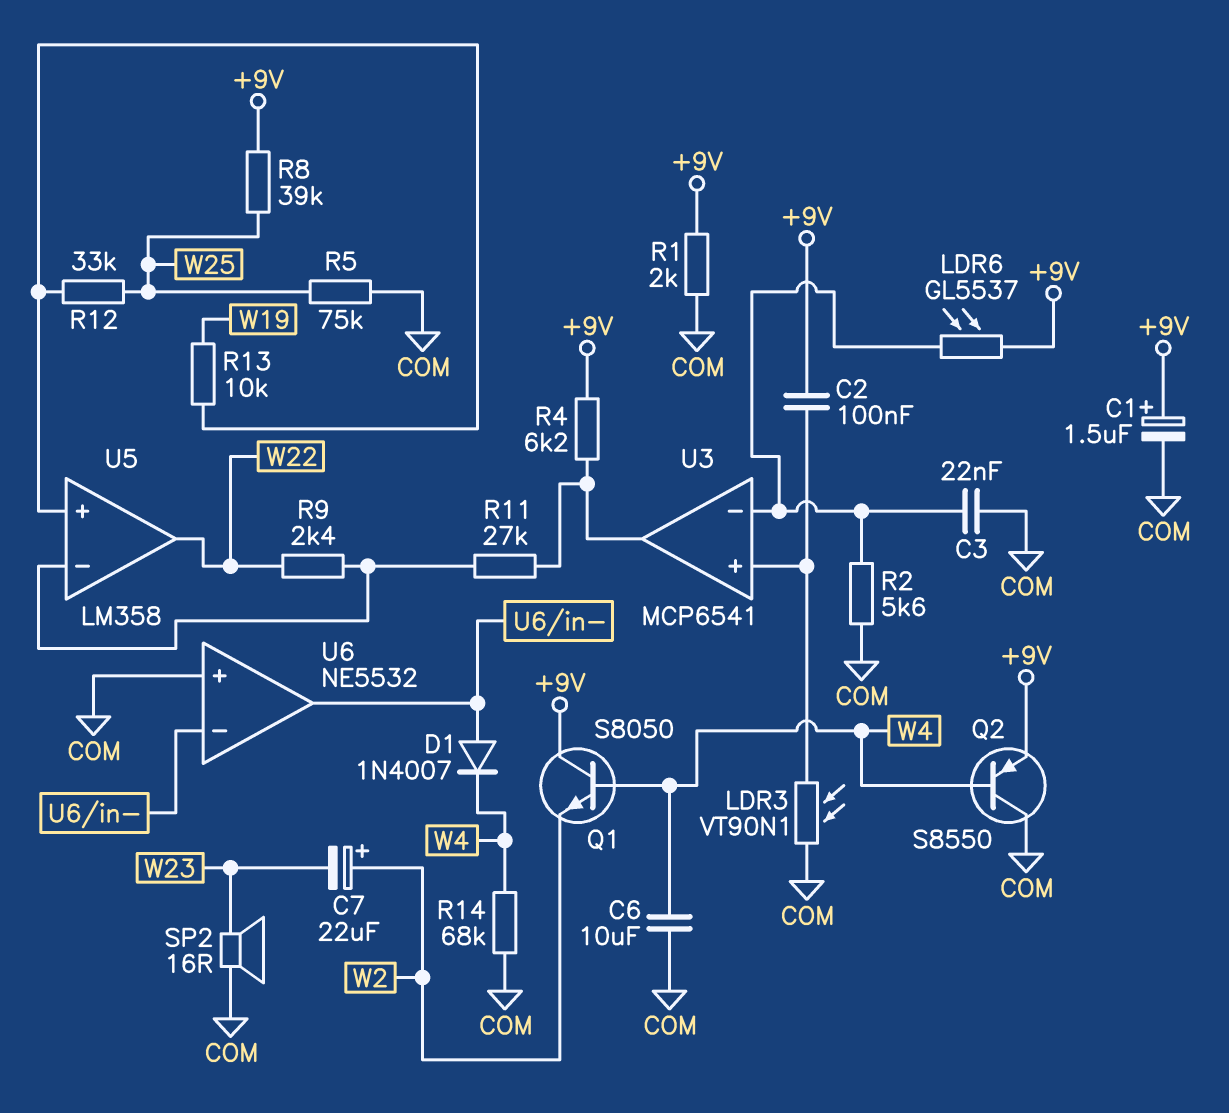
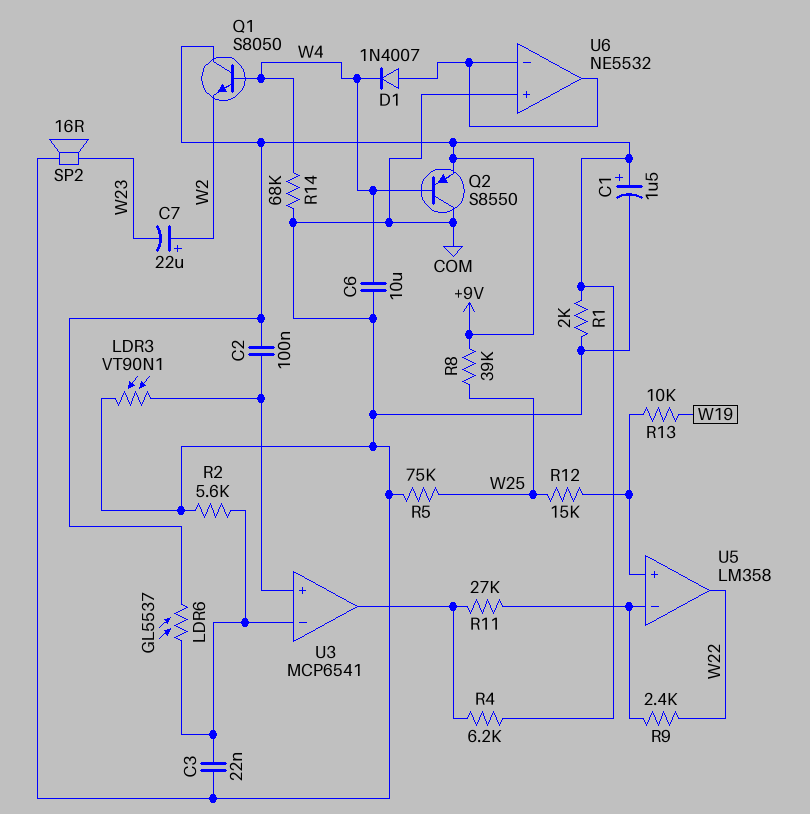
R12: 33k (U5/in+, W25) -> 15k (U5/in+, W25)

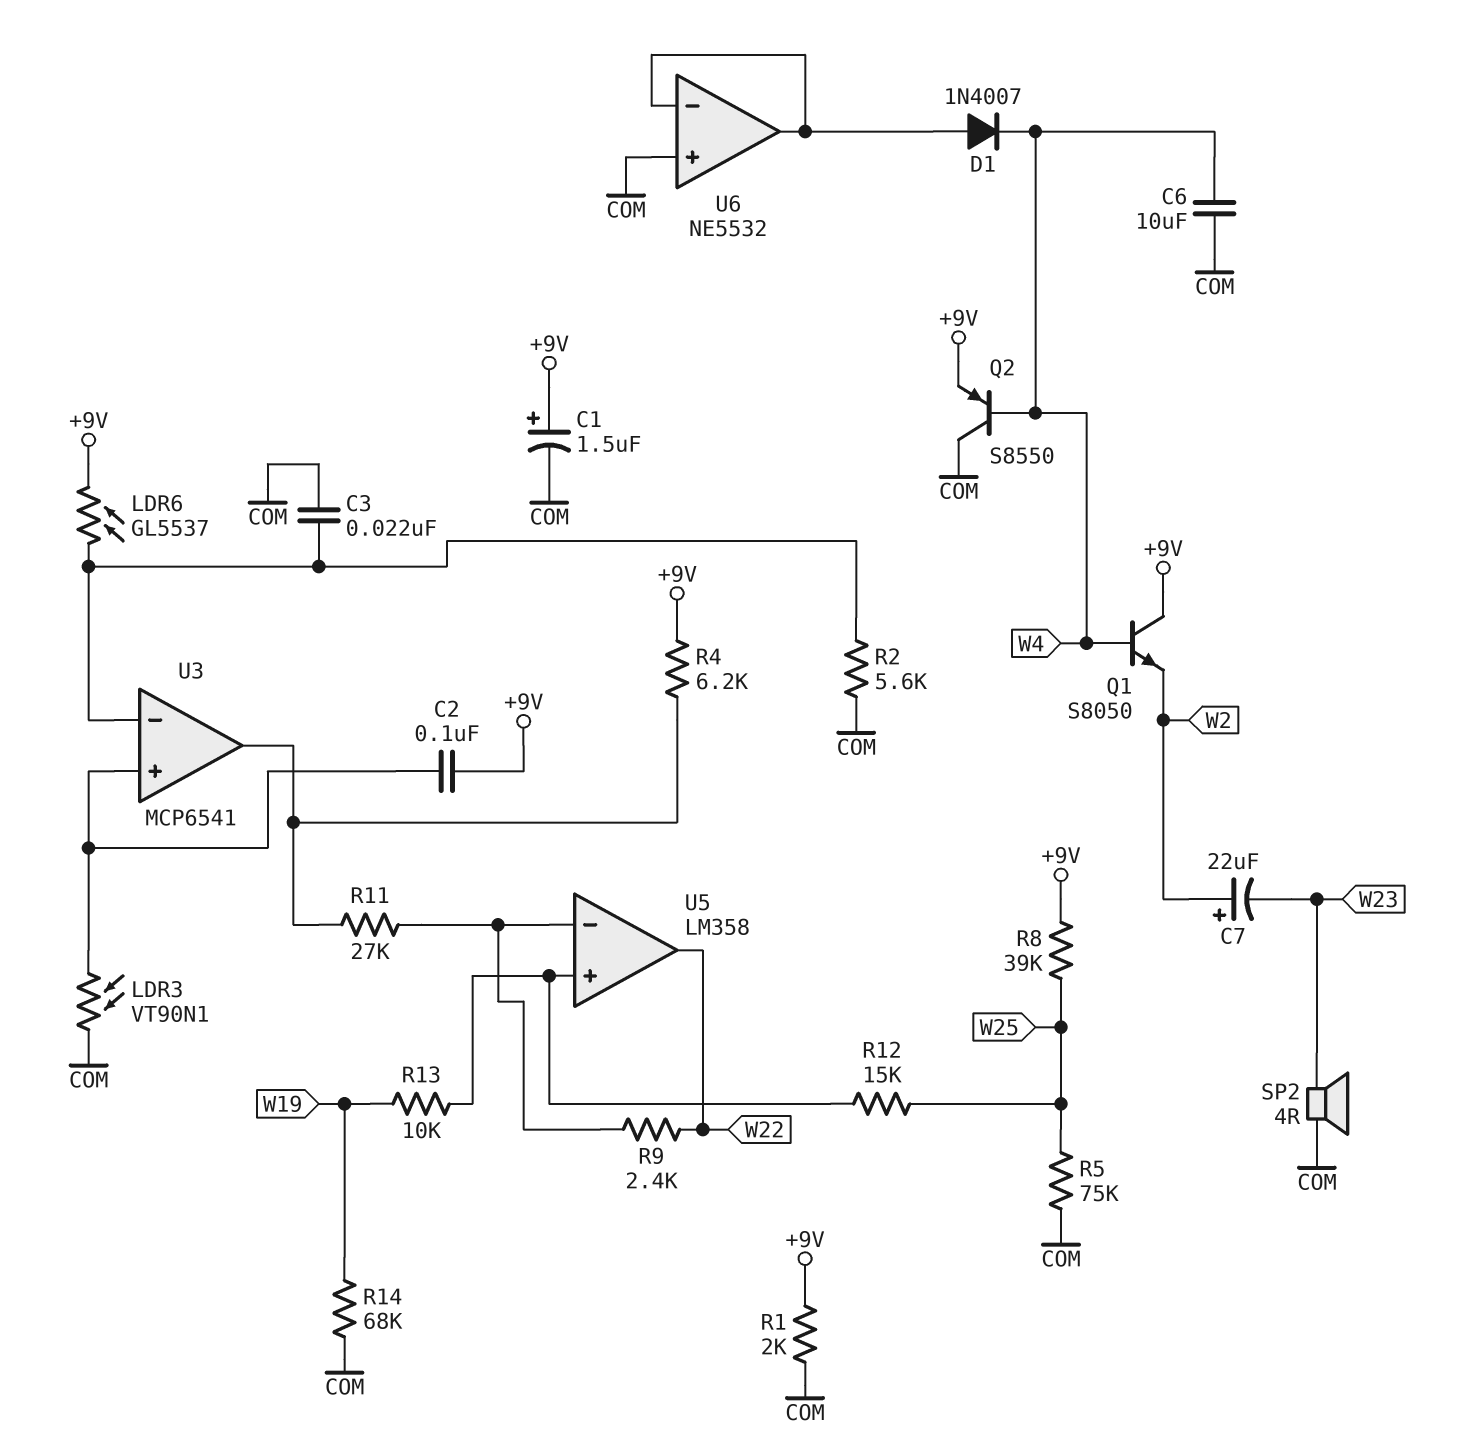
R14: 68k (COM, W4) -> 68k (COM, W19)
SP2: speaker 16R (COM, W23) -> speaker 4R (COM, W23)

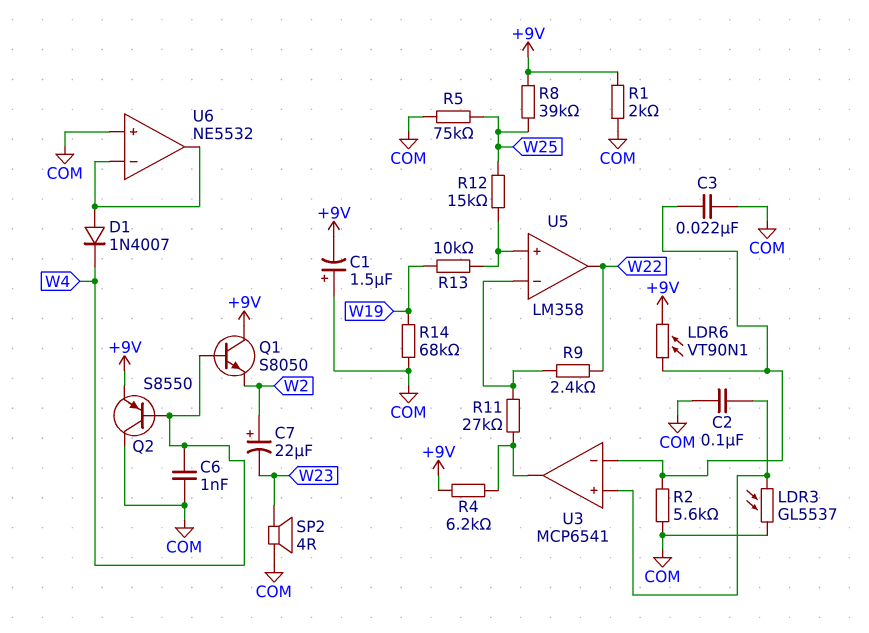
C1: 1.5uF (plus +9V, minus COM) -> 1.5uF (plus COM, minus +9V)
C2: 100nF (+9V, U3/in+) -> 100nF (COM, U3/in+)
C6: 10uF (COM, W4) -> 1nF (COM, W4)
LDR3: VT90N1 (COM, U3/in+) -> GL5537 (COM, U3/in+)
LDR6: GL5537 (+9V, U3/in-) -> VT90N1 (+9V, U3/in-)

